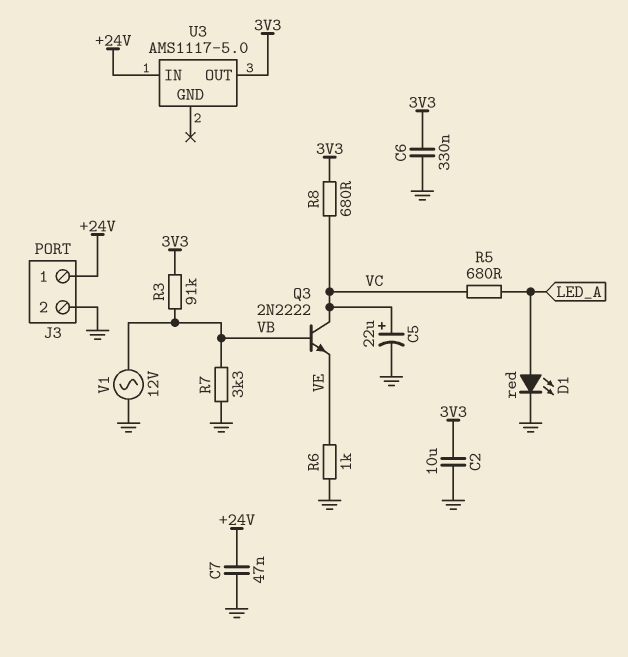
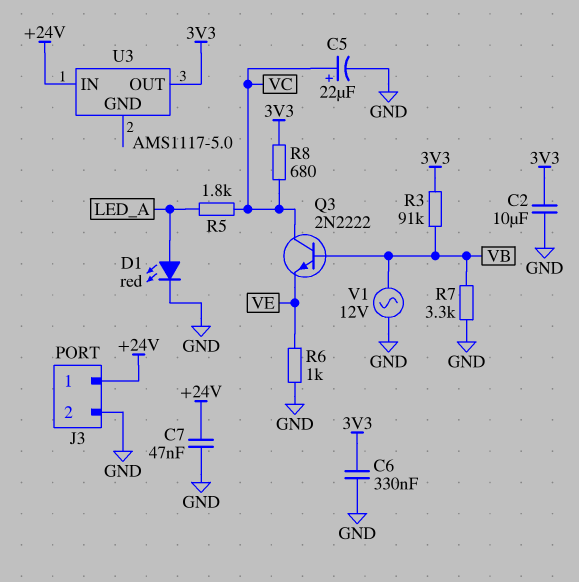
R5: 680 (LED_A, VC) -> 1.8k (LED_A, VC)

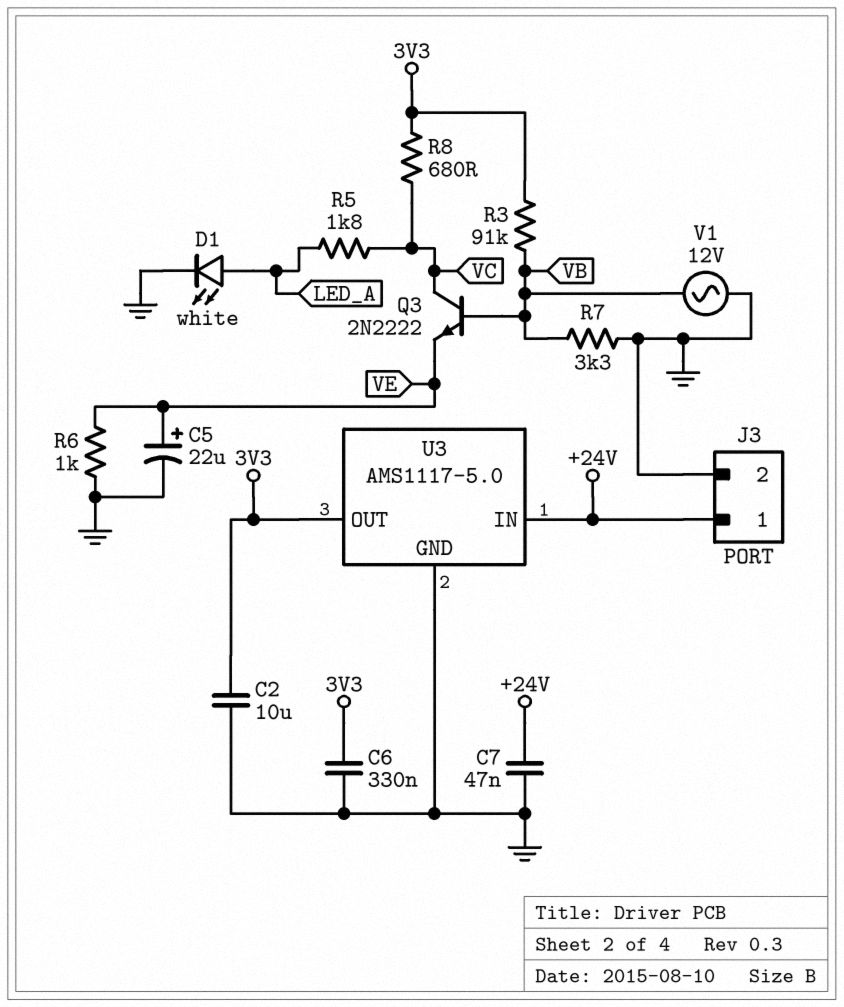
C5: 22uF (plus VC, minus GND) -> 22uF (plus VE, minus GND)
D1: LED red (A LED_A, K GND) -> LED white (A LED_A, K GND)
U3 pin GND: none -> GND

